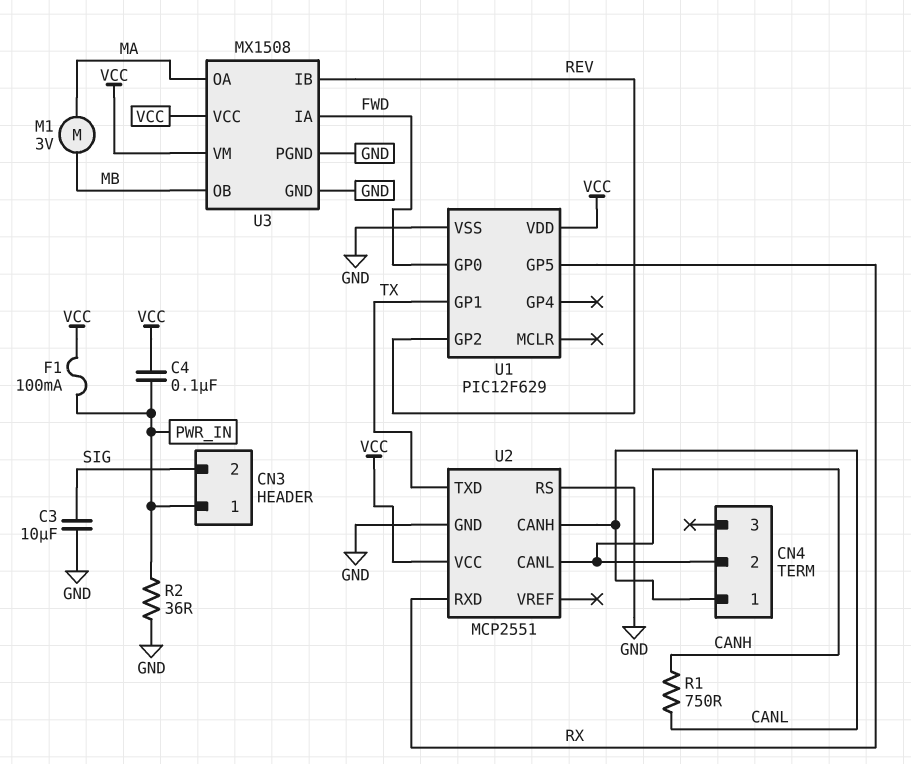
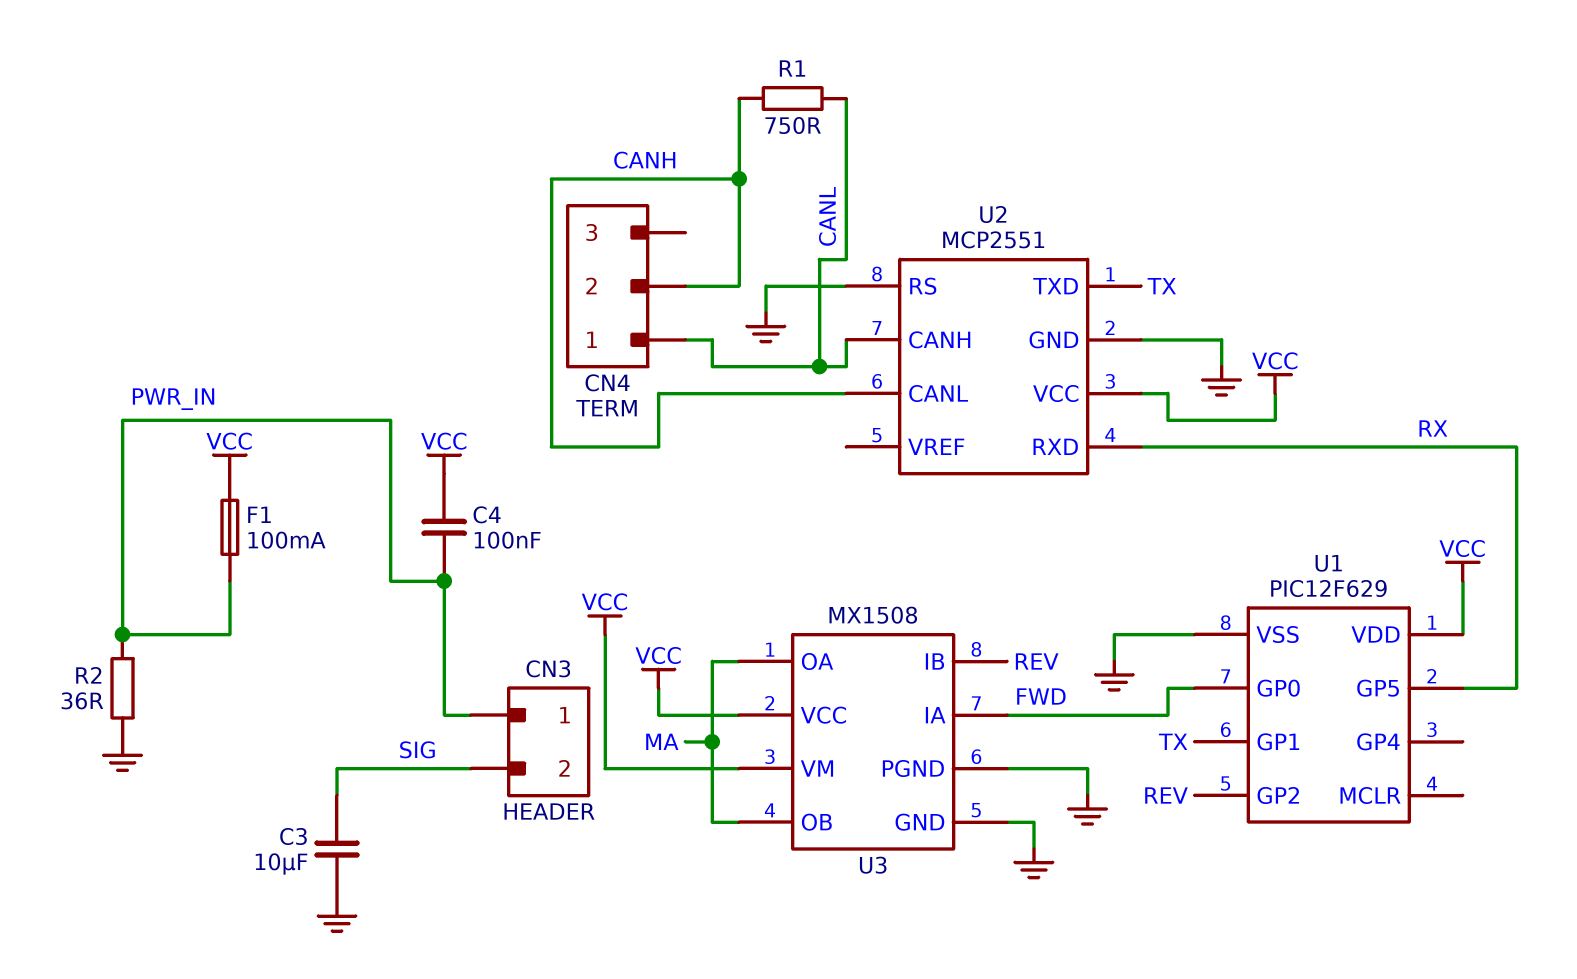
M1: motor 3V (MA, MB) -> none
U3 pin OB: MB -> MA

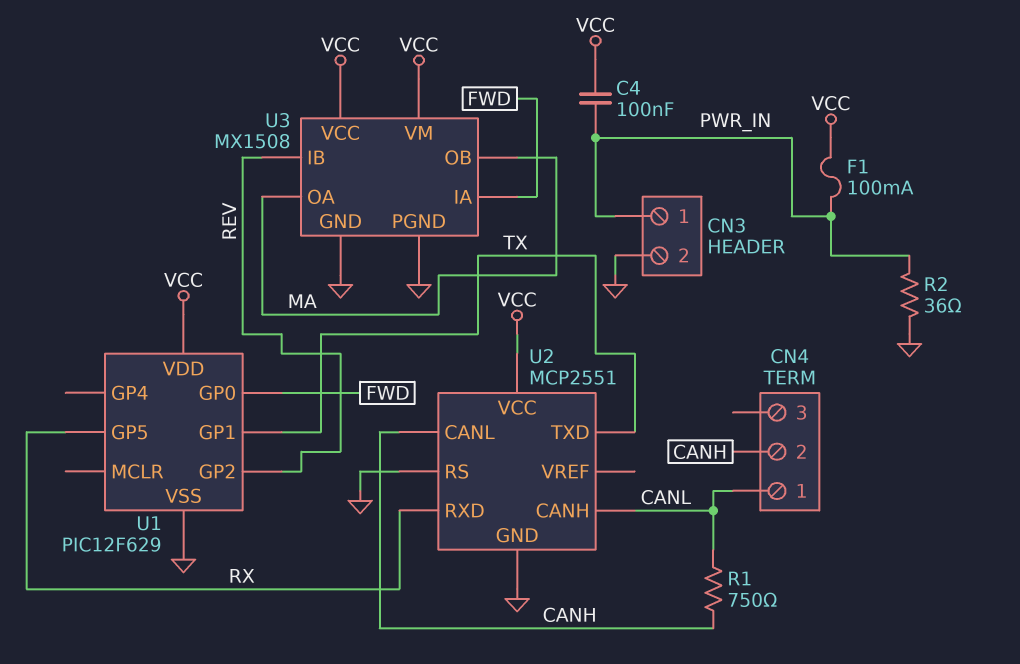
C3: 10uF (GND, SIG) -> none
CN3 pin 2: SIG -> GND

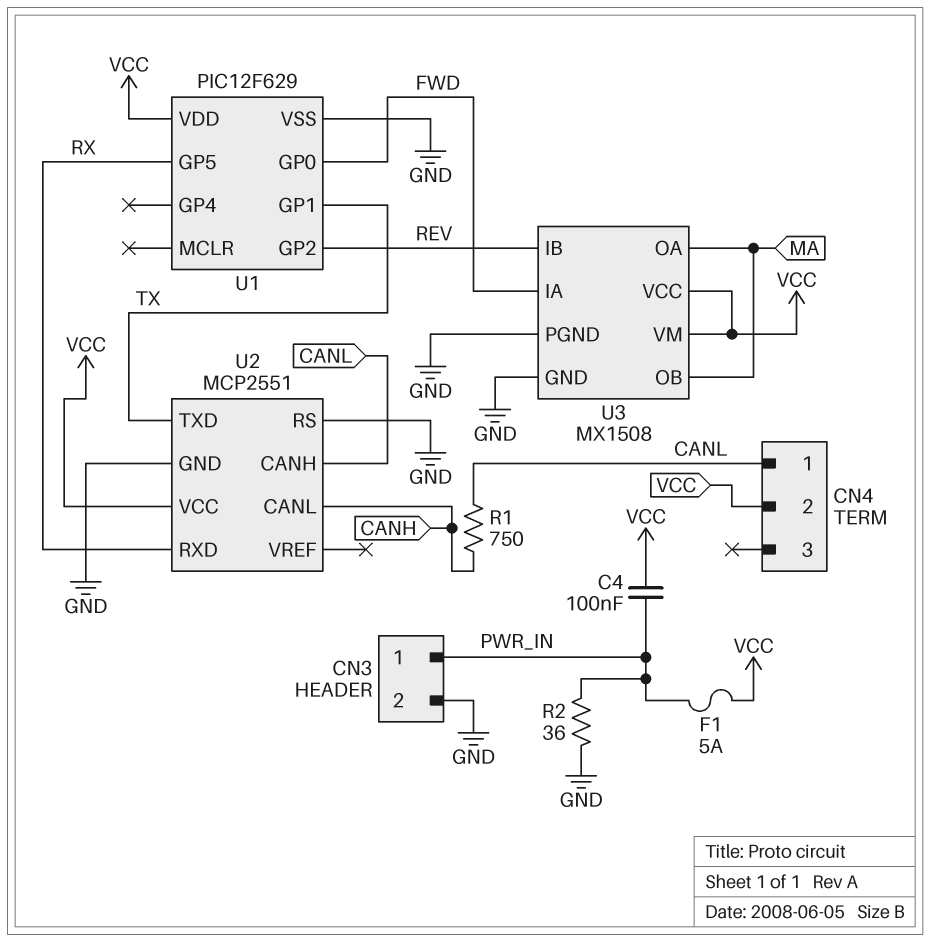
CN4 pin 2: CANH -> VCC
F1: 100mA (PWR_IN, VCC) -> 5A (PWR_IN, VCC)

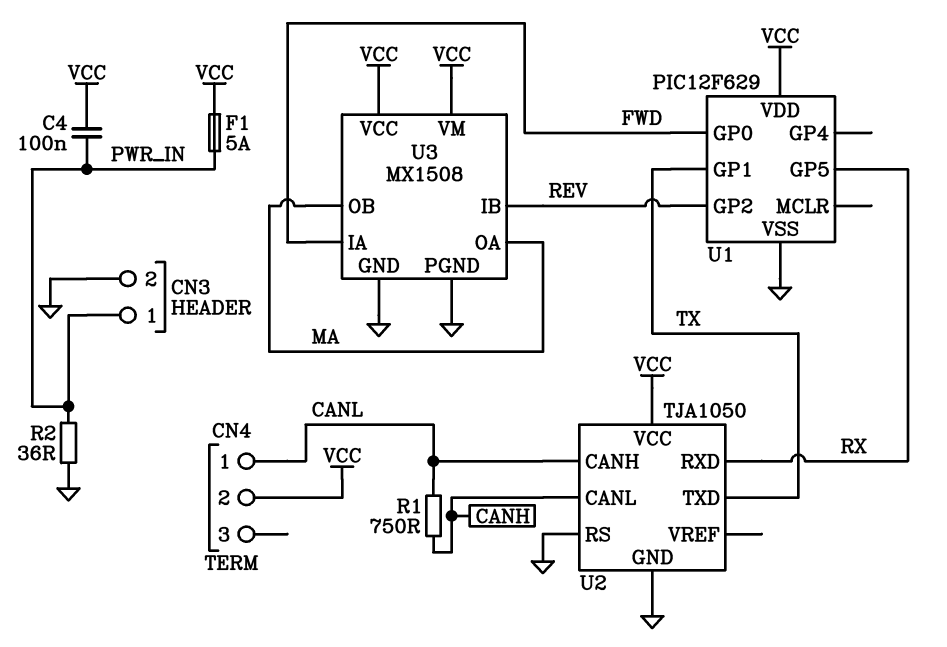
U2: MCP2551 -> TJA1050

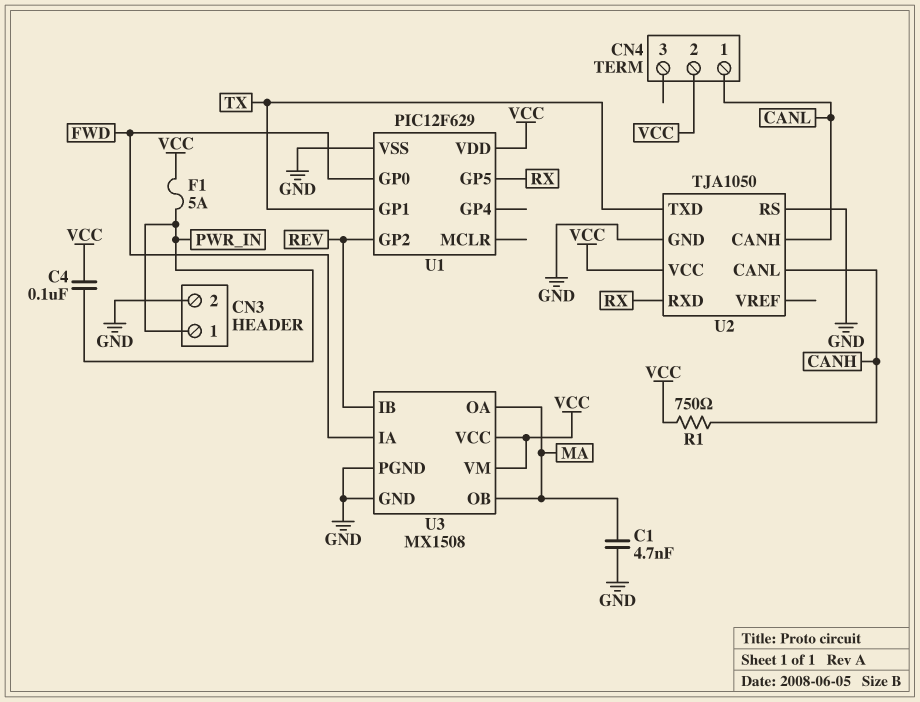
C1: none -> 4.7nF (GND, MA)
R1: 750 (CANH, CANL) -> 750 (CANH, VCC)
R2: 36 (GND, PWR_IN) -> none

